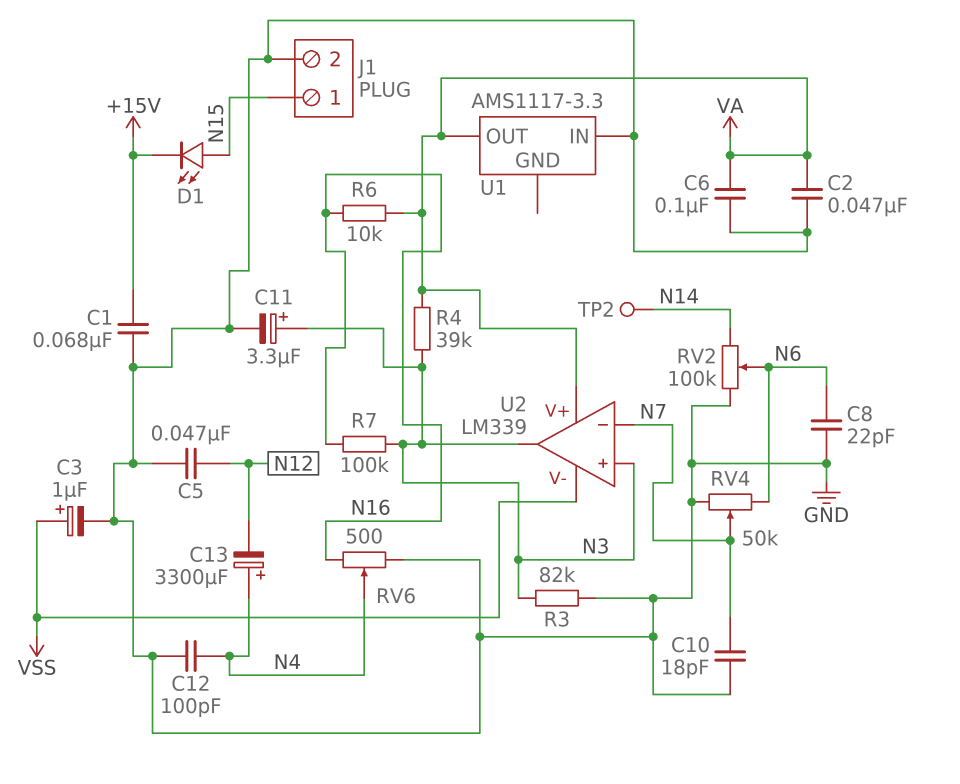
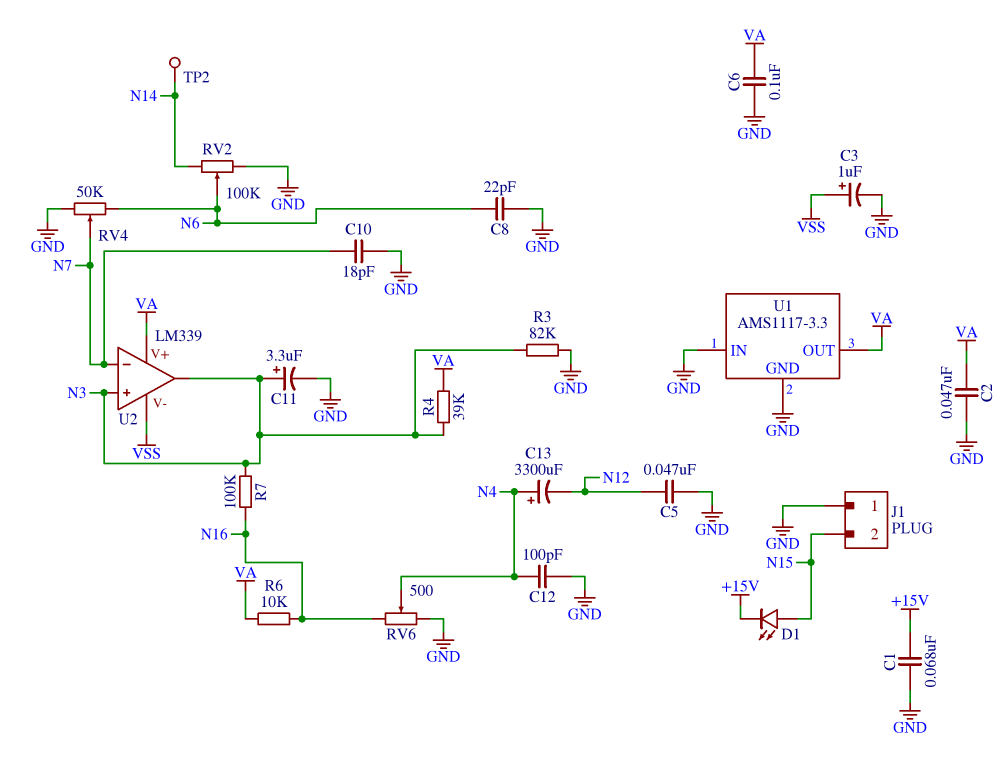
J1 pin 1: N15 -> GND
J1 pin 2: GND -> N15
U1 pin GND: none -> GND

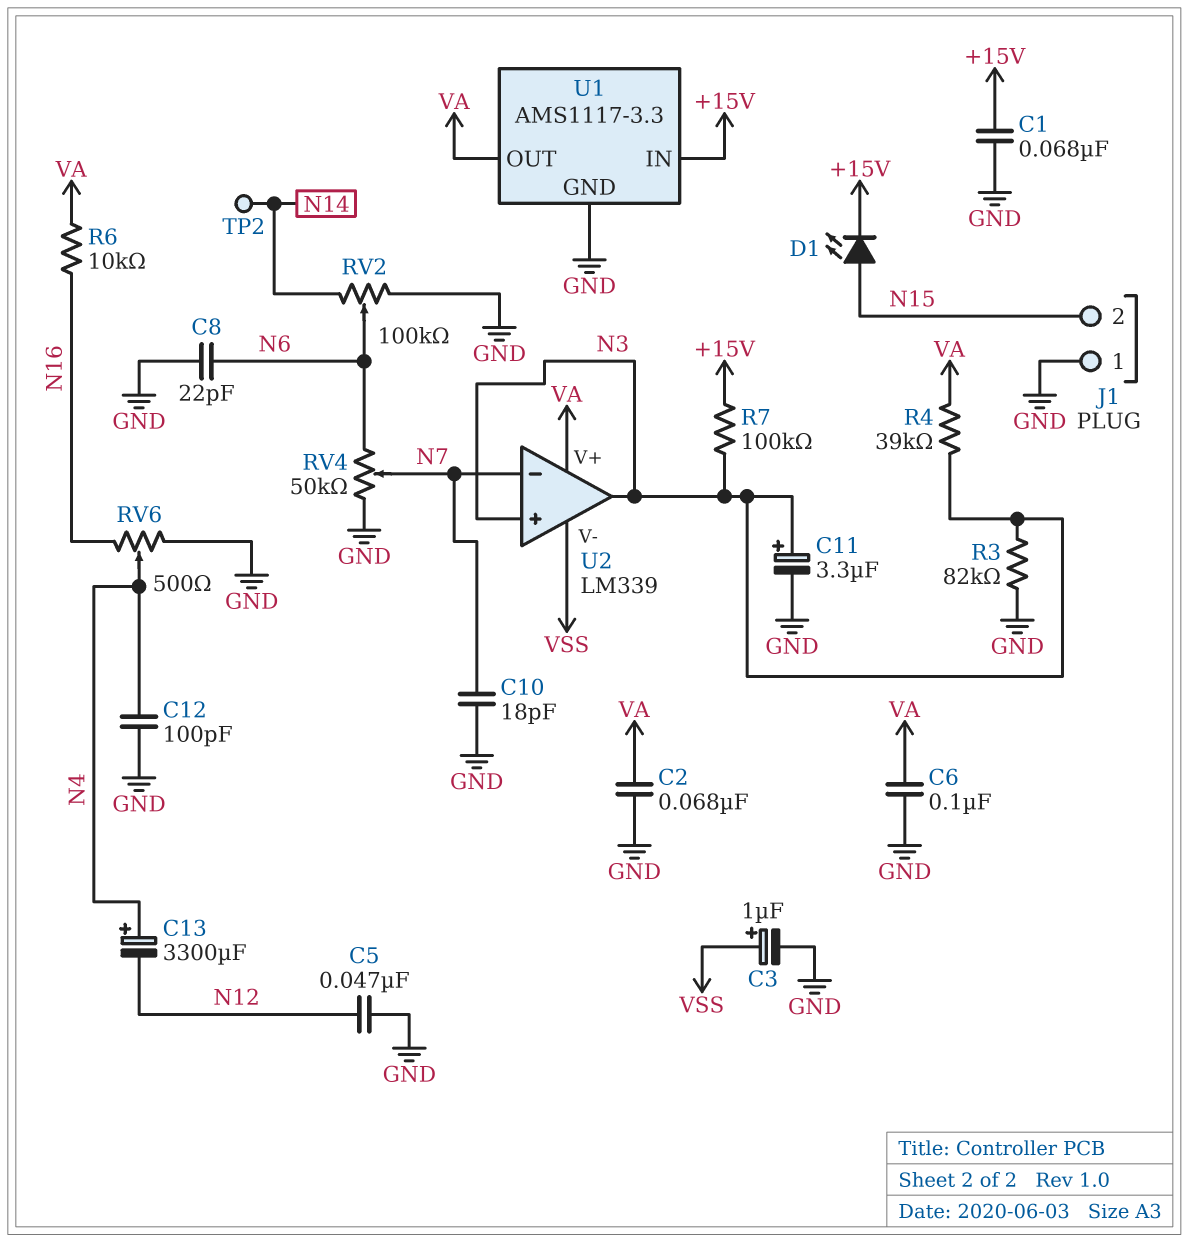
C2: 47nF (GND, VA) -> 68nF (GND, VA)
R7: 100k (N3, N16) -> 100k (+15V, N3)
U1 pin IN: GND -> +15V

